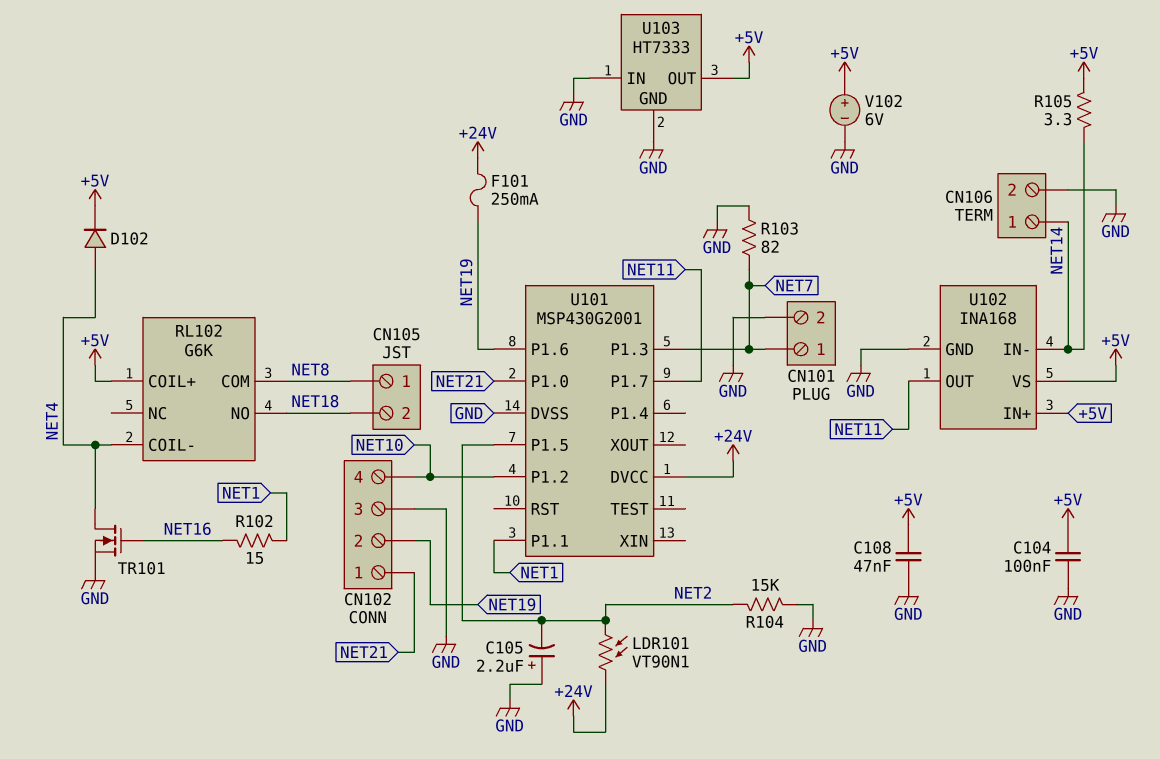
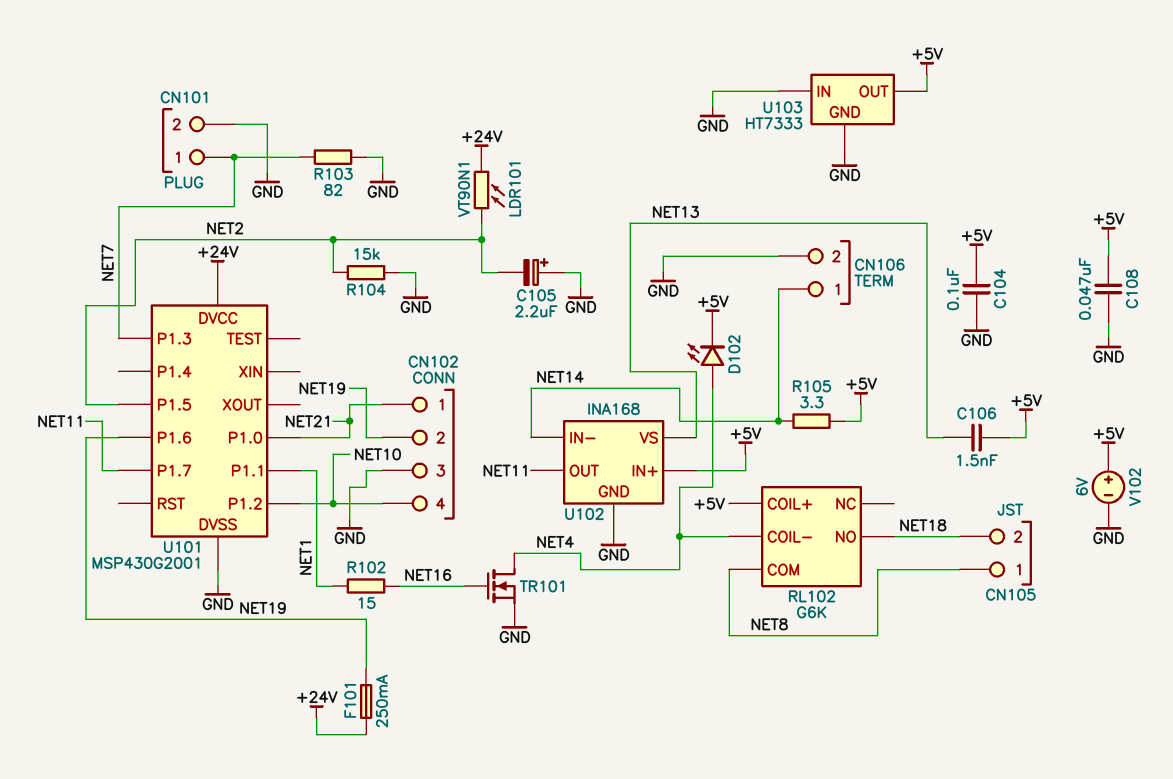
C106: none -> 1.5nF (+5V, NET13)
D102: diode (A NET4, K +5V) -> LED (A NET4, K +5V)
U102 pin VS: +5V -> NET13

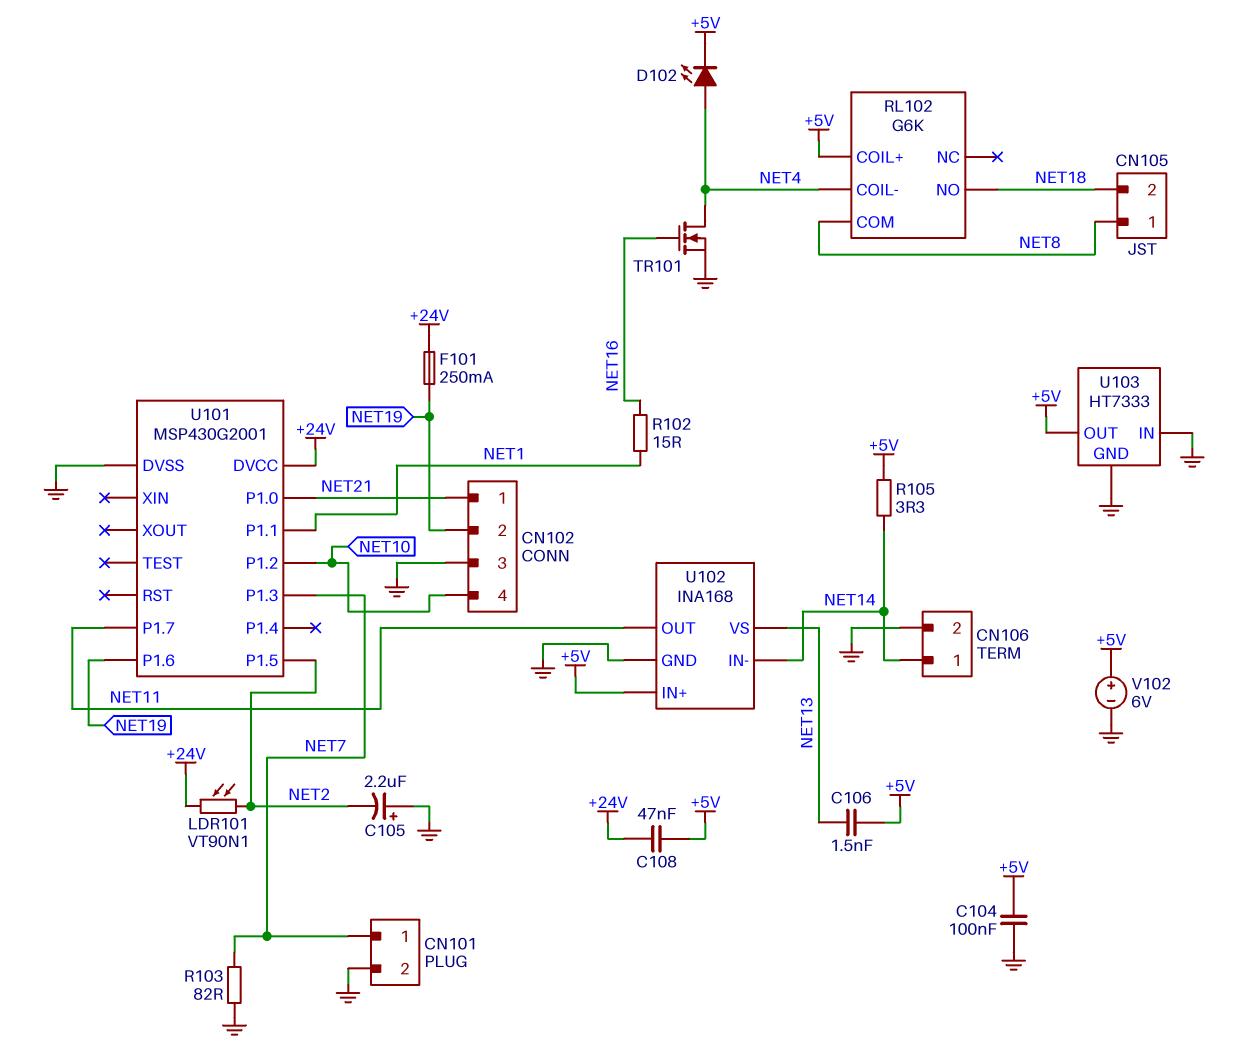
C108: 47nF (+5V, GND) -> 47nF (+5V, +24V)
R104: 15k (GND, NET2) -> none

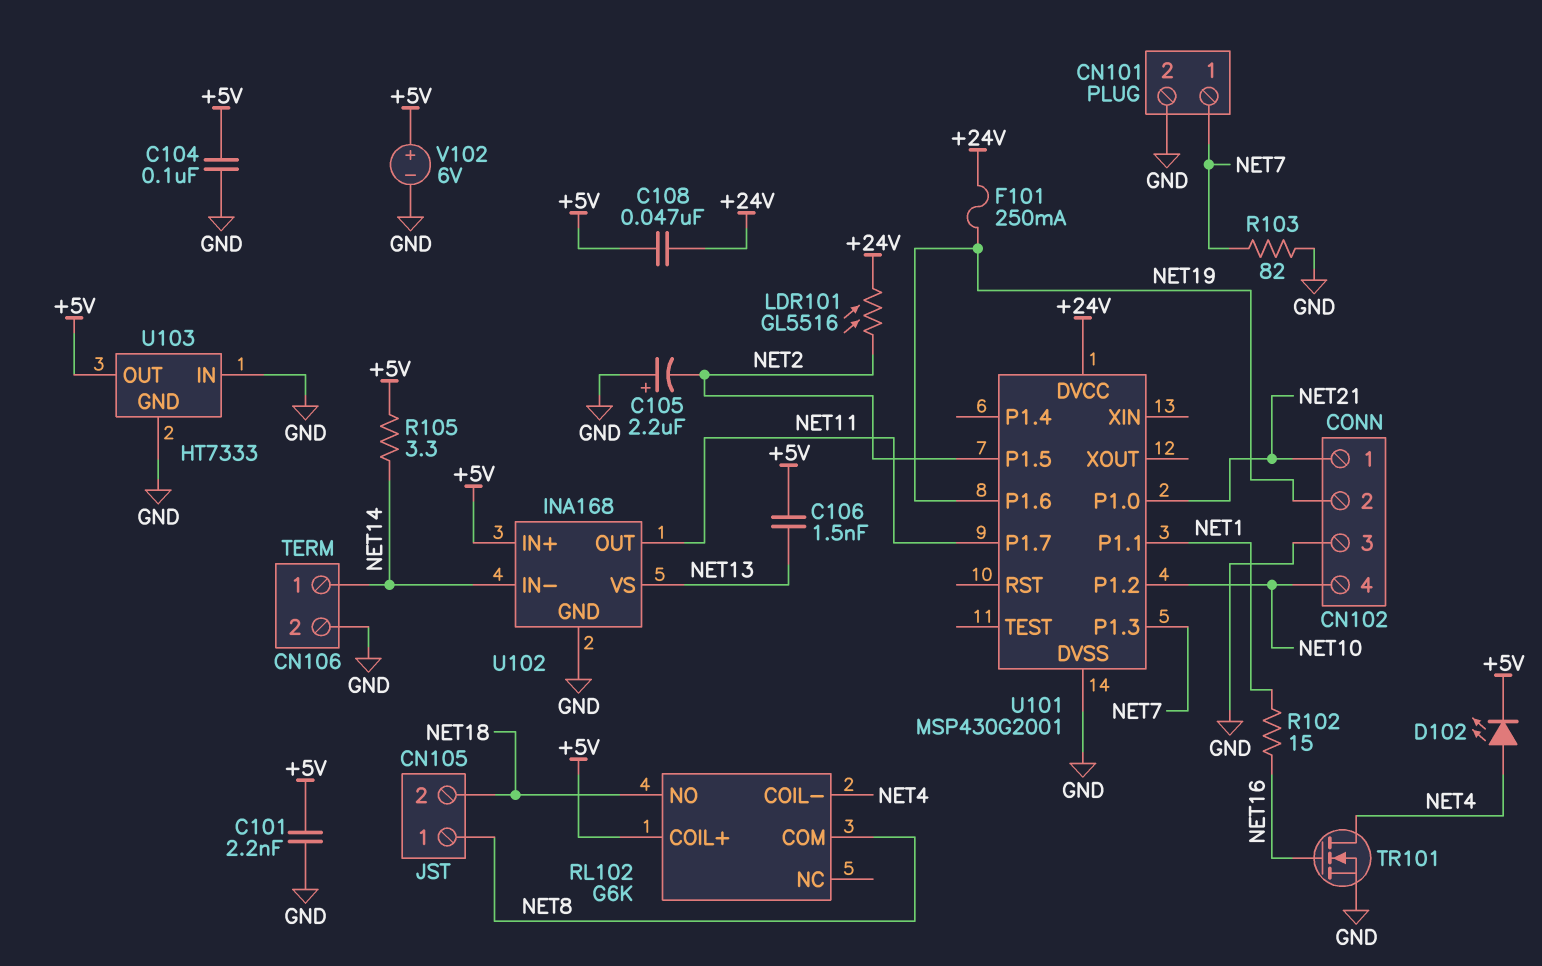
C101: none -> 2.2nF (+5V, GND)
LDR101: VT90N1 (+24V, NET2) -> GL5516 (+24V, NET2)

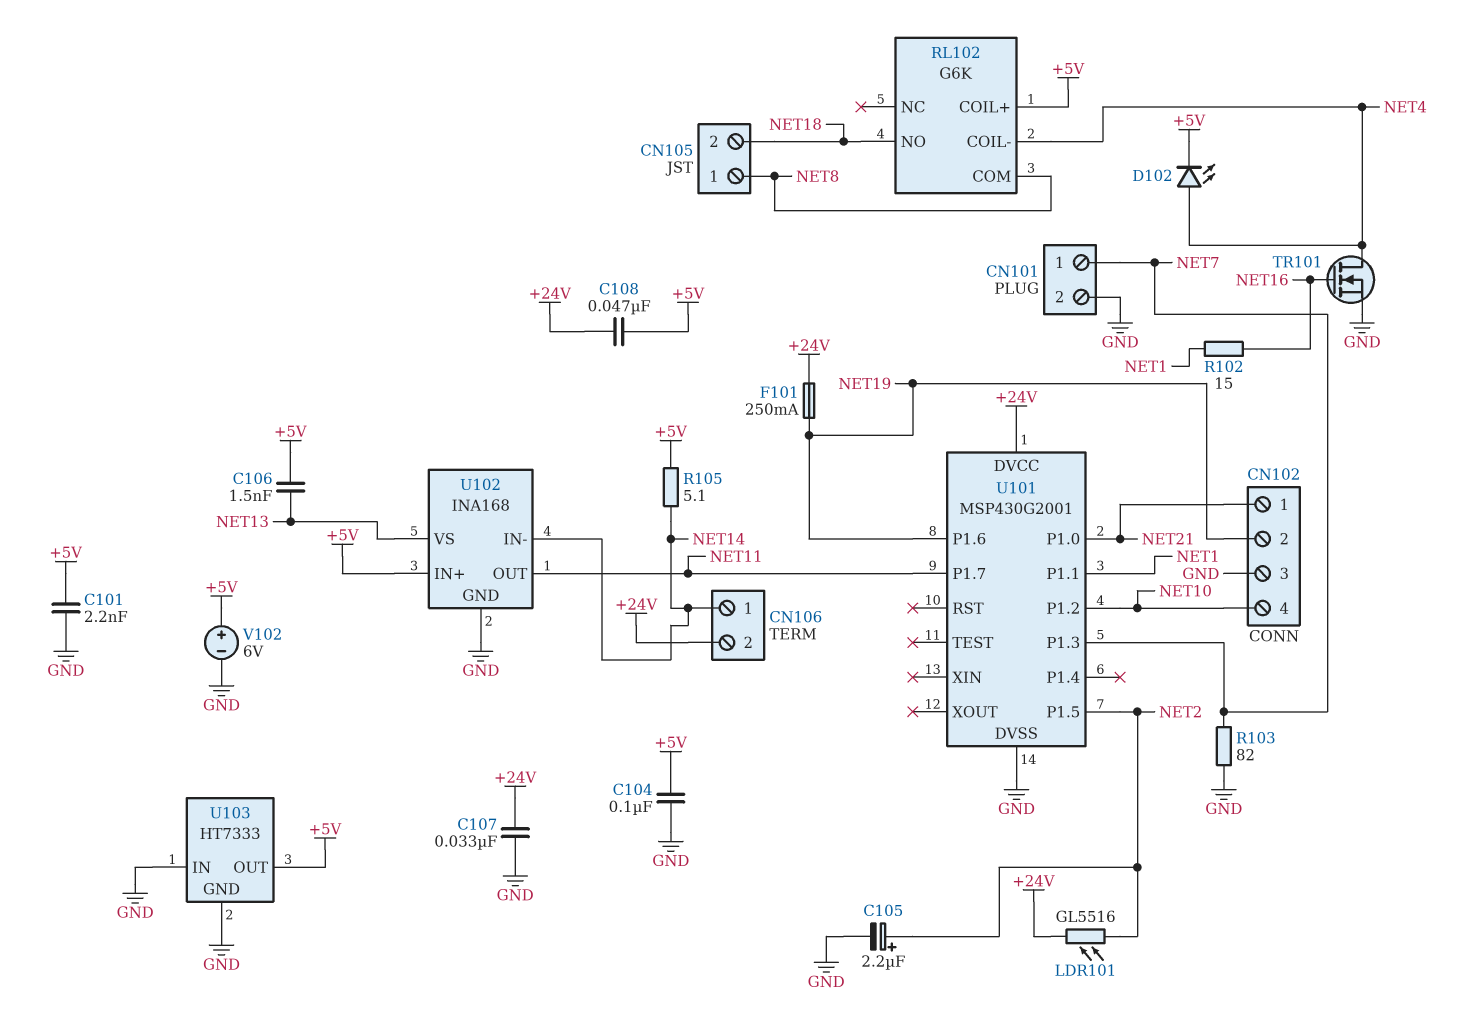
C105: 2.2uF (plus GND, minus NET2) -> 2.2uF (plus NET2, minus GND)
C107: none -> 33nF (+24V, GND)
CN106 pin 2: GND -> +24V
R105: 3.3 (+5V, NET14) -> 5.1 (+5V, NET14)

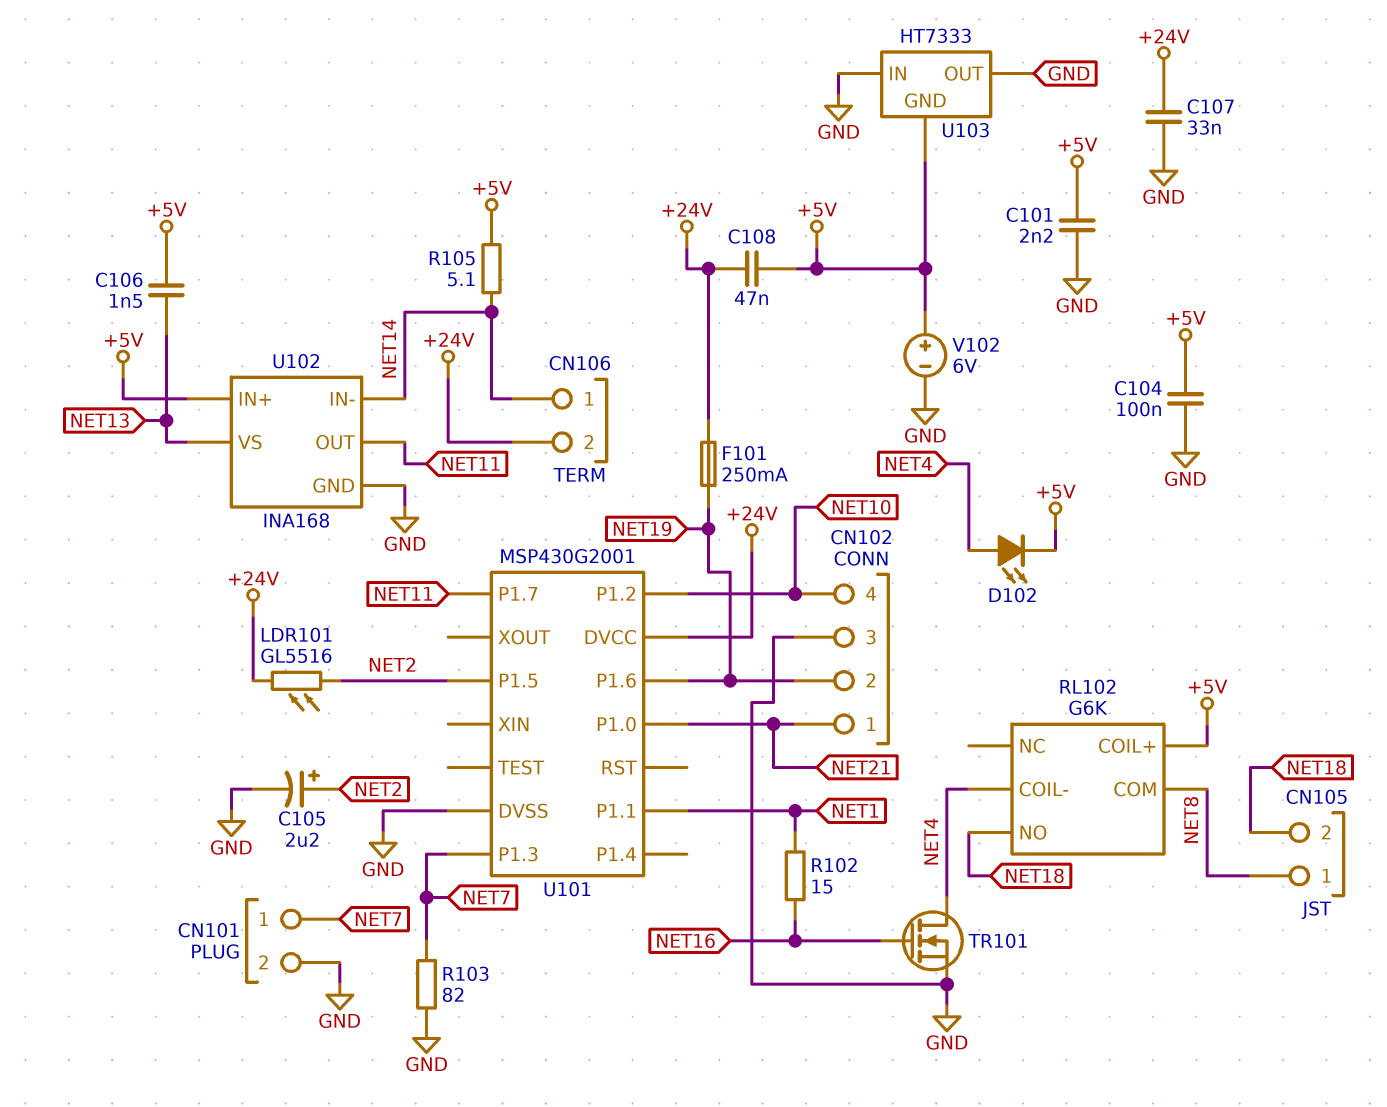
U103 pin GND: GND -> +5V
U103 pin OUT: +5V -> GND

